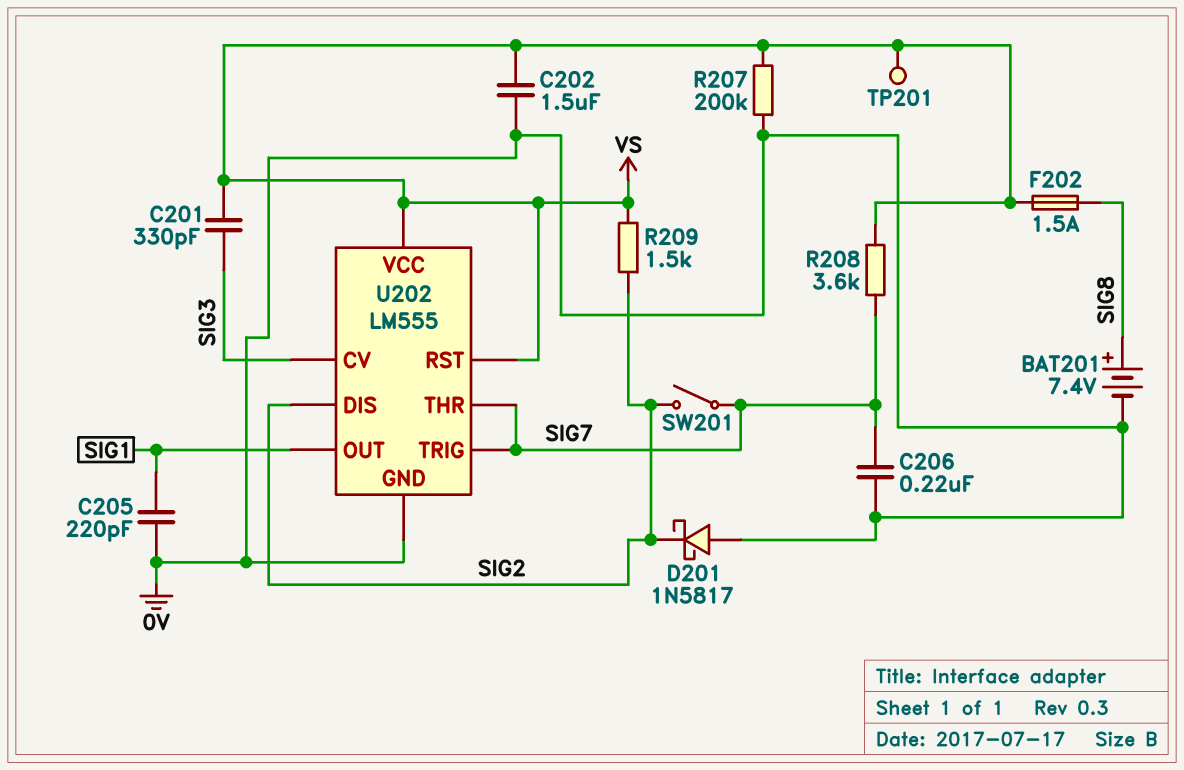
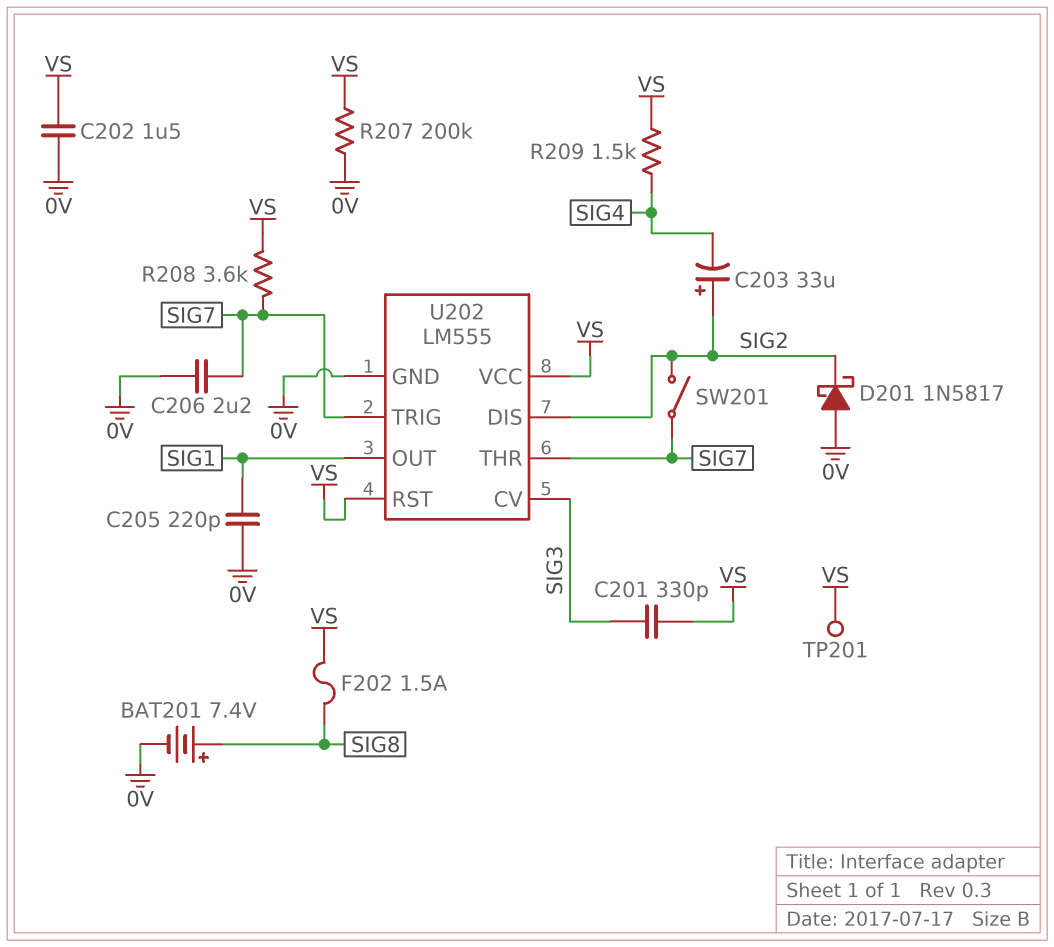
C203: none -> 33uF (plus SIG2, minus SIG4)
C206: 220nF (0V, SIG7) -> 2.2uF (0V, SIG7)
R209: 1.5k (SIG2, VS) -> 1.5k (SIG4, VS)

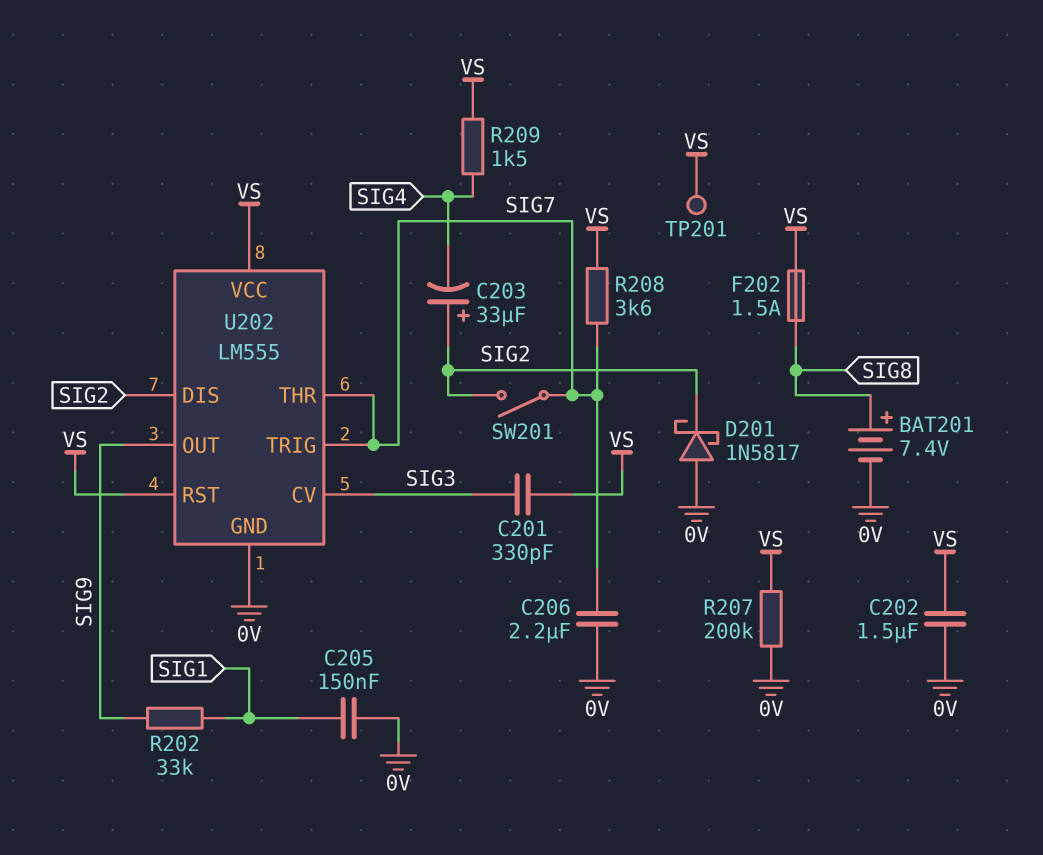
C205: 220pF (0V, SIG1) -> 150nF (0V, SIG1)
R202: none -> 33k (SIG1, SIG9)
U202 pin OUT: SIG1 -> SIG9

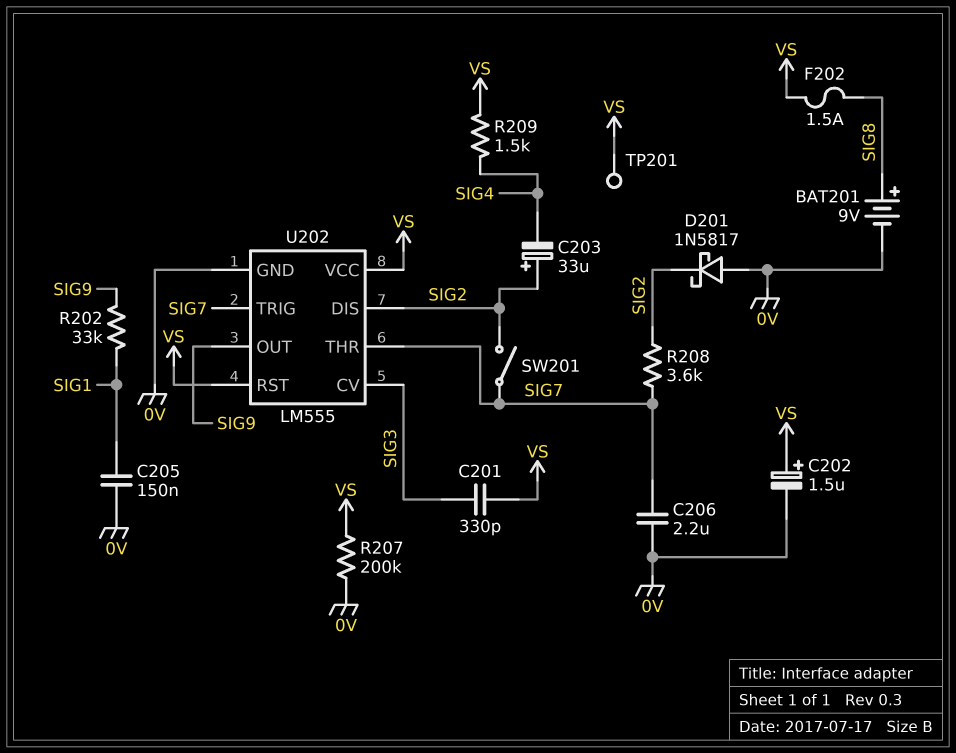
BAT201: 7.4V (plus SIG8, minus 0V) -> 9V (plus SIG8, minus 0V)
C202: 1.5uF (0V, VS) -> 1.5uF (plus VS, minus 0V)
R208: 3.6k (SIG7, VS) -> 3.6k (SIG2, SIG7)

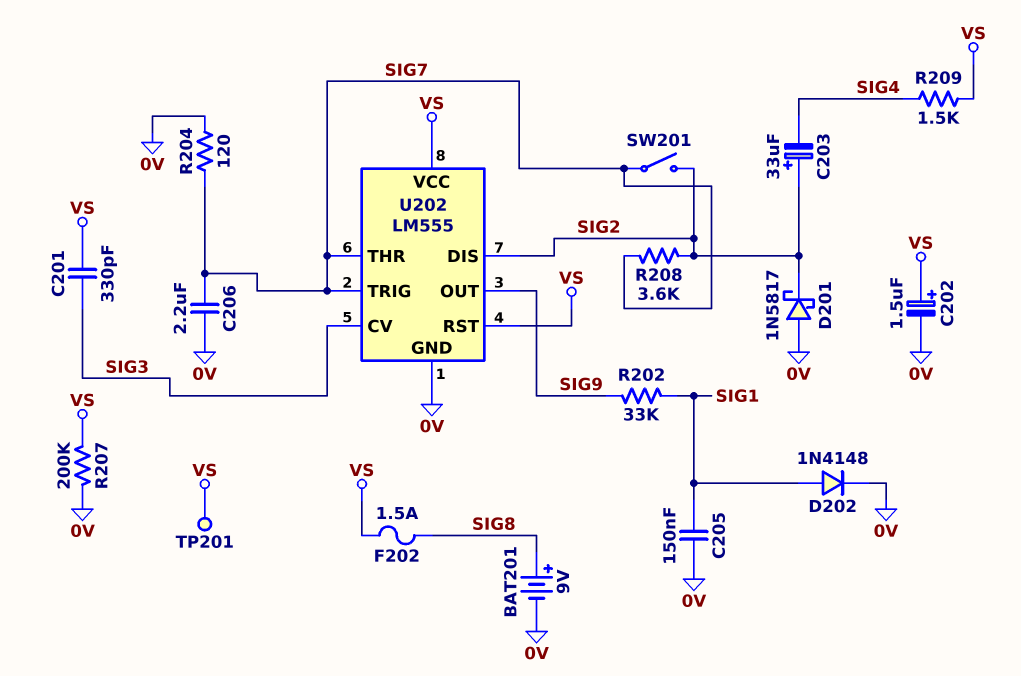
D202: none -> diode 1N4148 (A SIG1, K 0V)
R204: none -> 120 (0V, SIG7)

